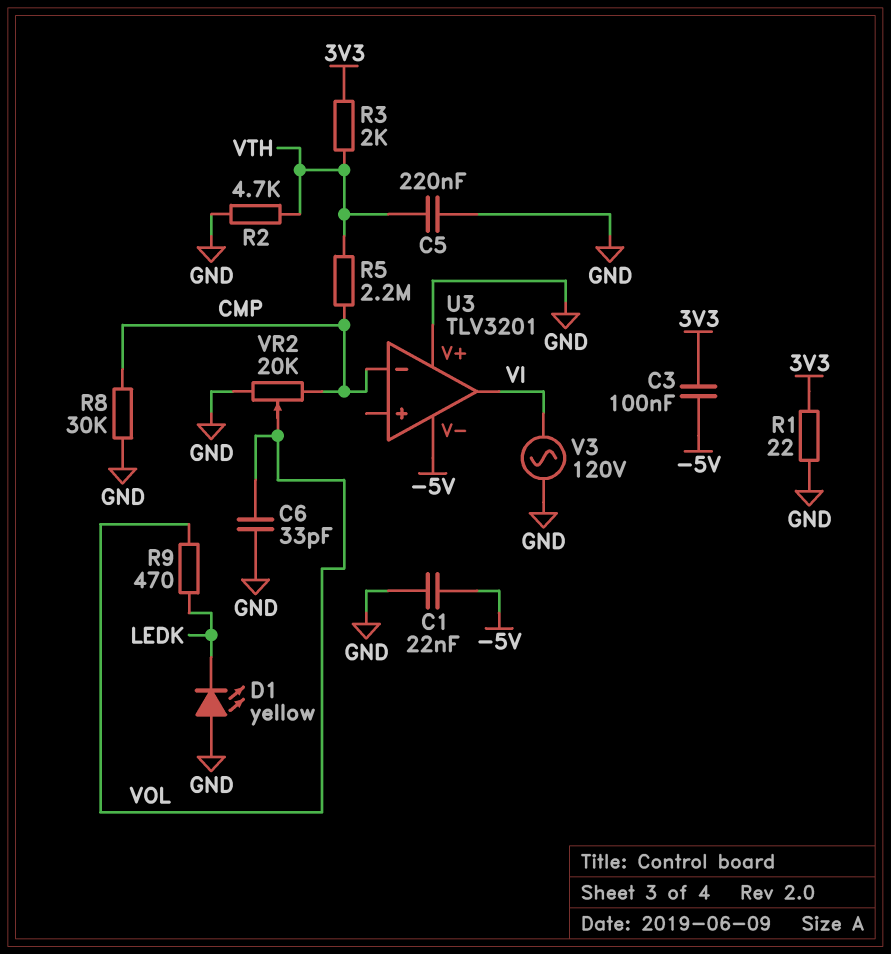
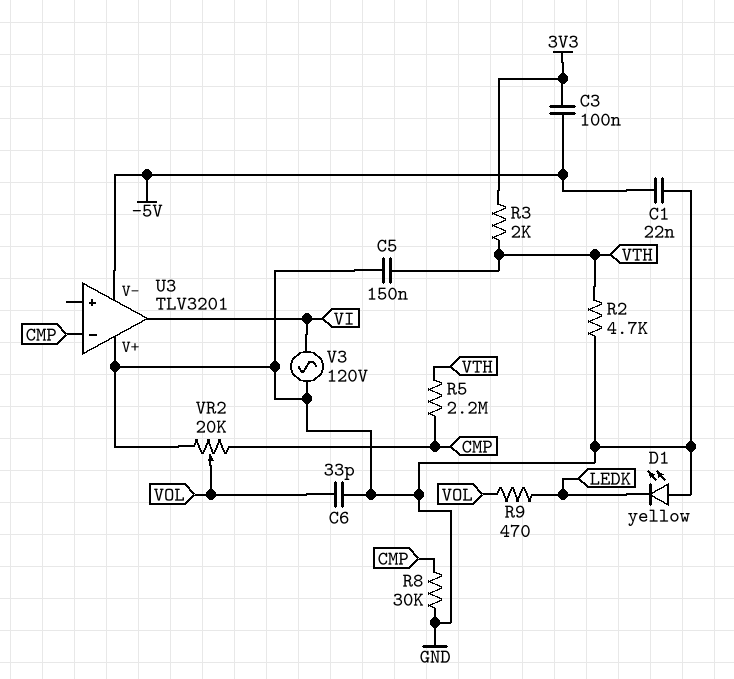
C5: 220nF (GND, VTH) -> 150nF (GND, VTH)
R1: 22 (3V3, GND) -> none

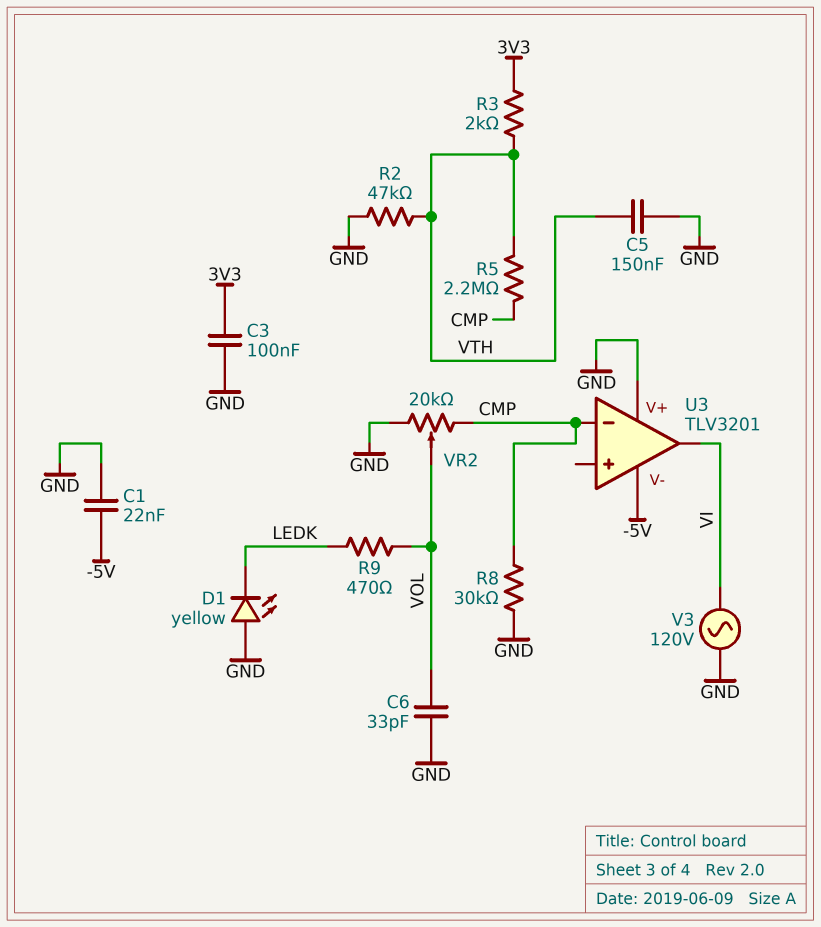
C3: 100nF (-5V, 3V3) -> 100nF (3V3, GND)
R2: 4.7k (GND, VTH) -> 47k (GND, VTH)

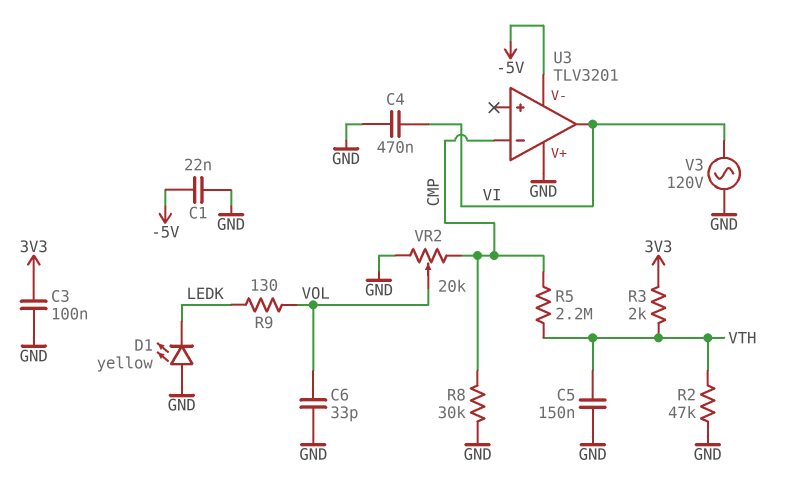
C4: none -> 470nF (GND, VI)
R9: 470 (LEDK, VOL) -> 130 (LEDK, VOL)

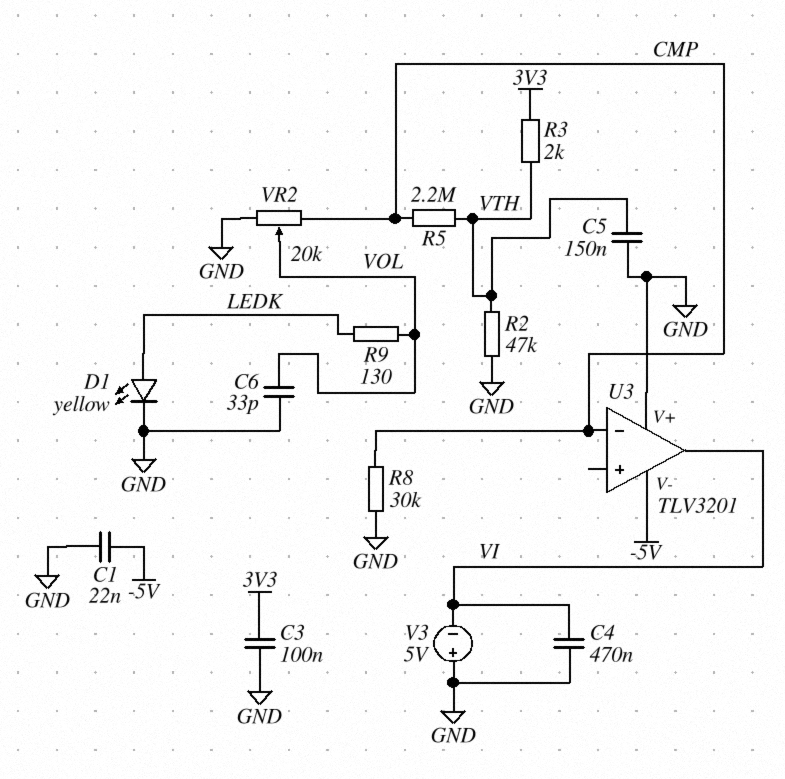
D1: LED yellow (A GND, K LEDK) -> LED yellow (A LEDK, K GND)
V3: AC 120V (GND, VI) -> 5V (plus GND, minus VI)

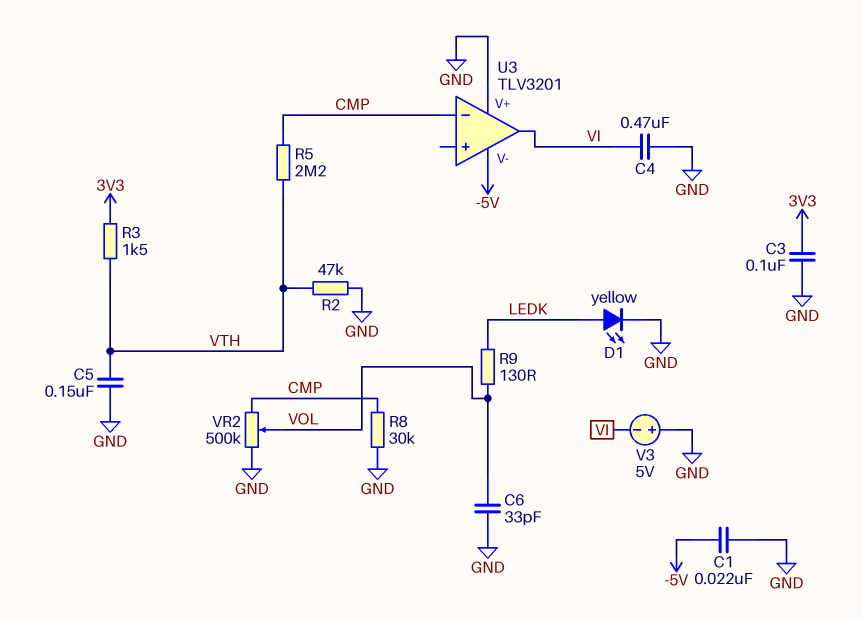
R3: 2k (3V3, VTH) -> 1.5k (3V3, VTH)
VR2: 20k (CMP, GND, wiper VOL) -> 500k (CMP, GND, wiper VOL)

